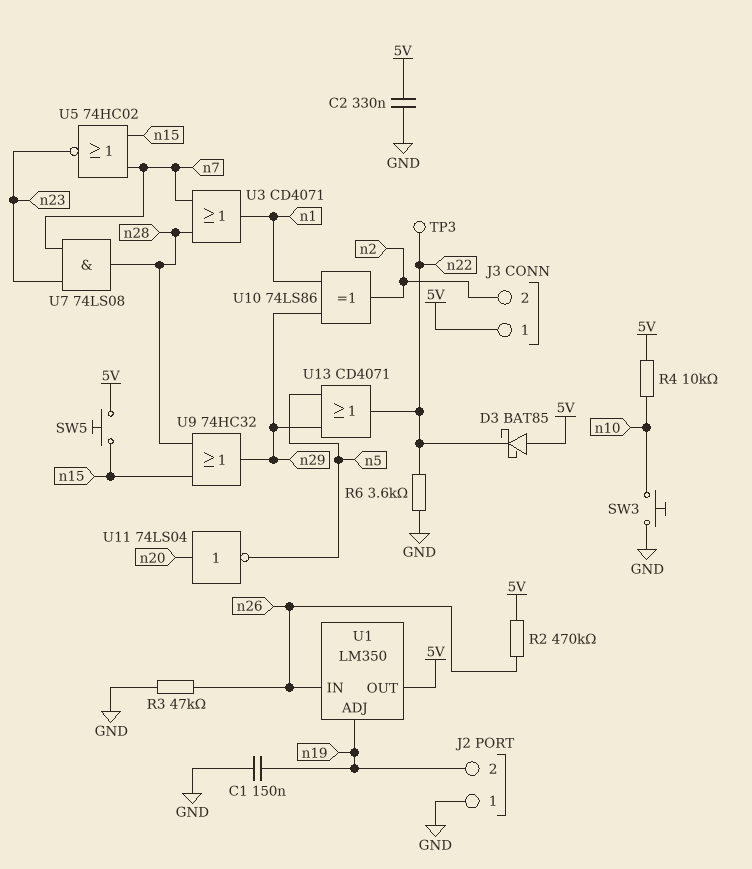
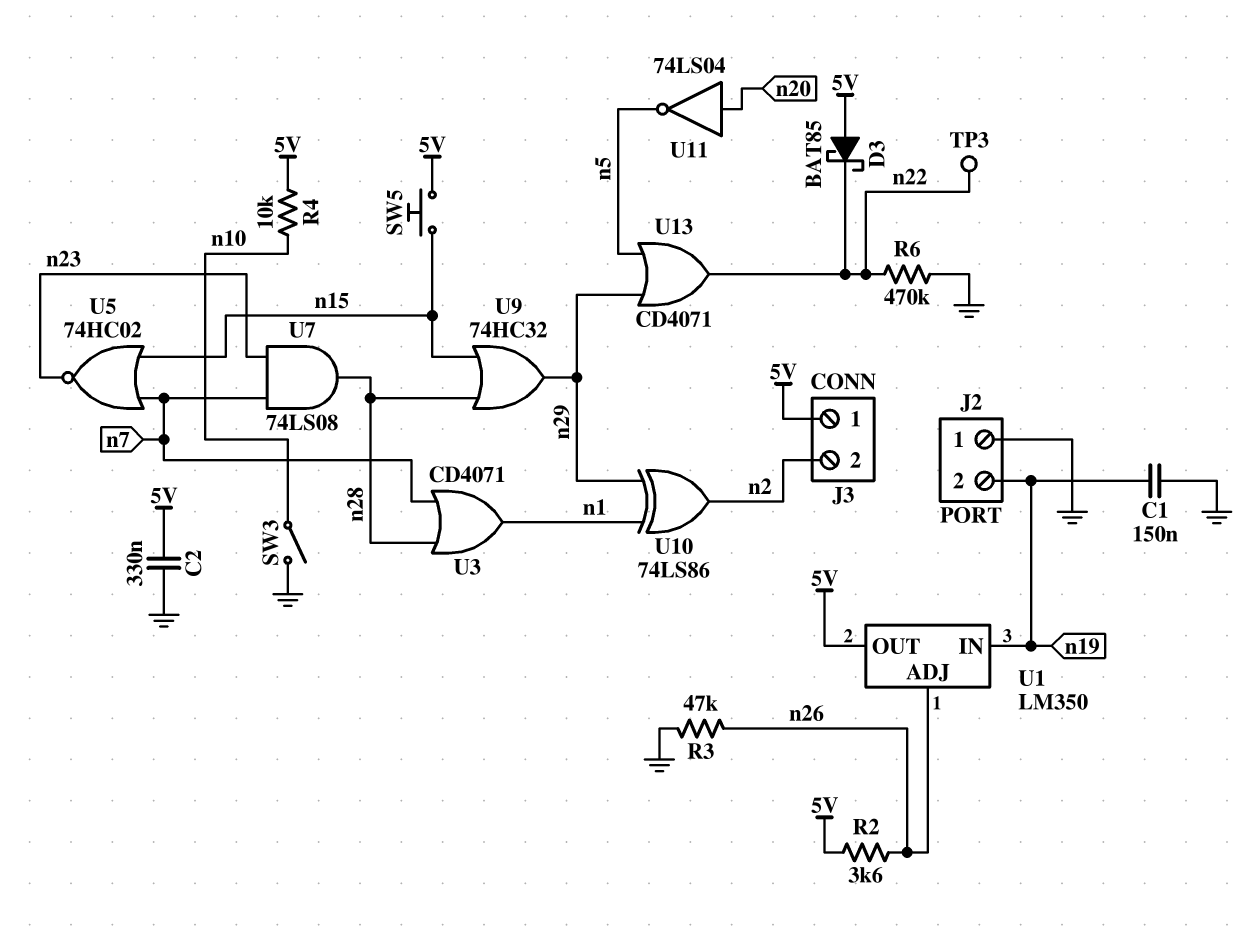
R2: 470k (5V, n26) -> 3.6k (5V, n26)
R6: 3.6k (GND, n22) -> 470k (GND, n22)
SW3: button (GND, n10) -> switch (GND, n10)
U1 pin ADJ: n19 -> n26
U1 pin IN: n26 -> n19

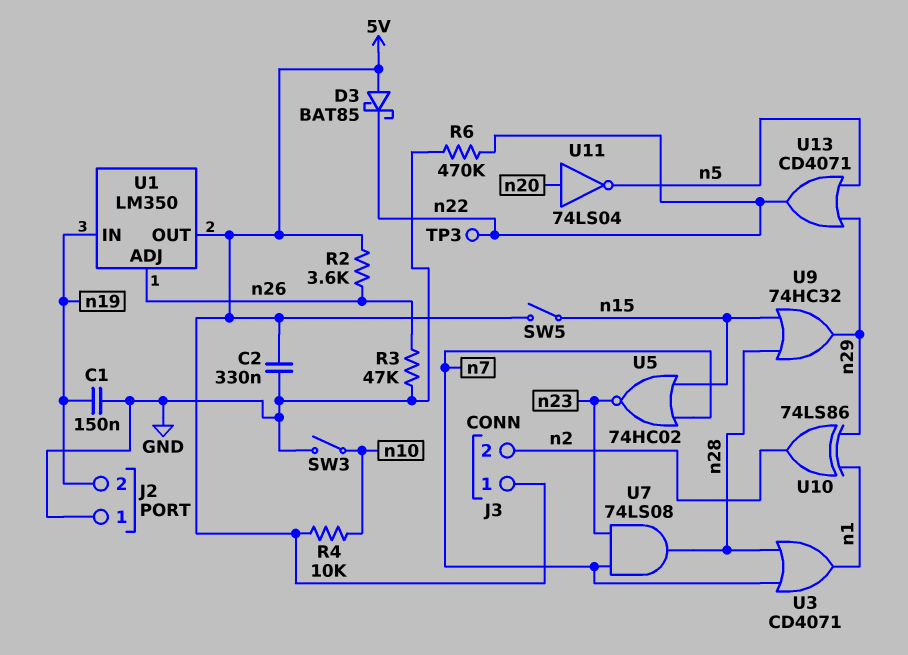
SW5: button (5V, n15) -> switch (5V, n15)

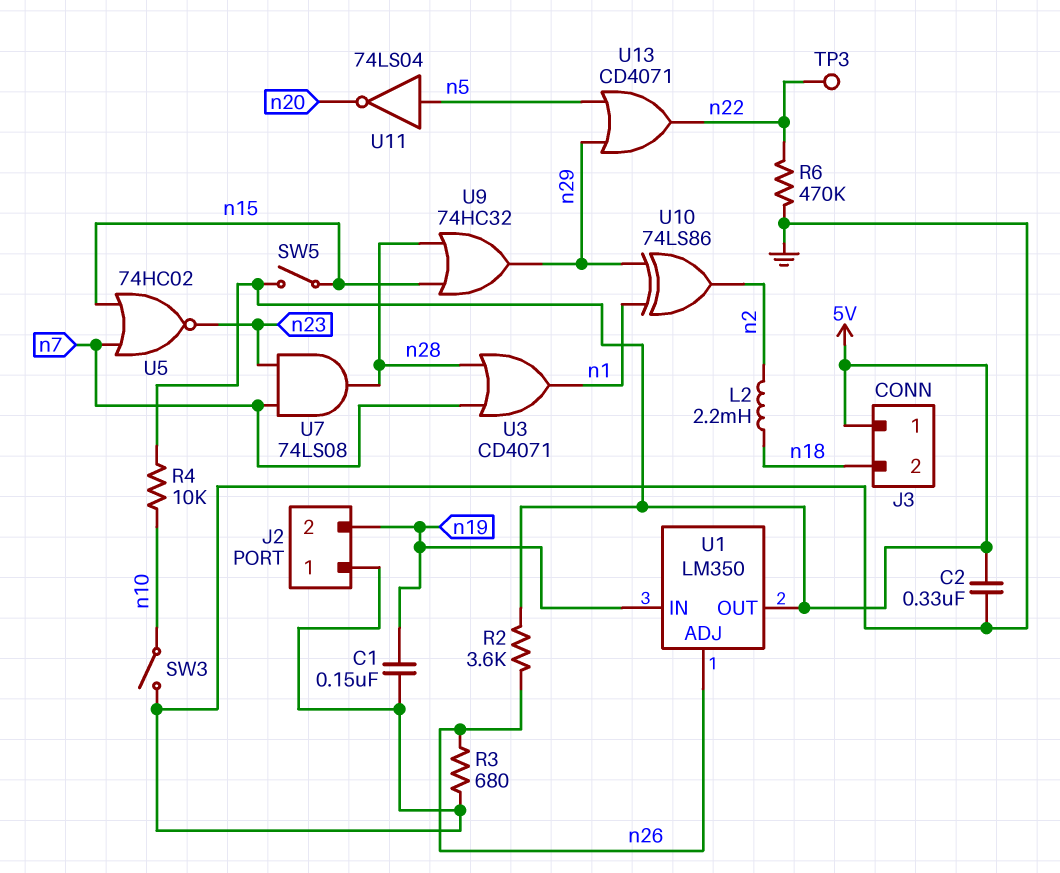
D3: schottky BAT85 (A 5V, K n22) -> none
J3 pin 2: n2 -> n18
L2: none -> 2.2mH (n2, n18)
R3: 47k (GND, n26) -> 680 (GND, n26)
U11: NOT 74LS04 (in n20, out n5) -> NOT 74LS04 (in n5, out n20)

